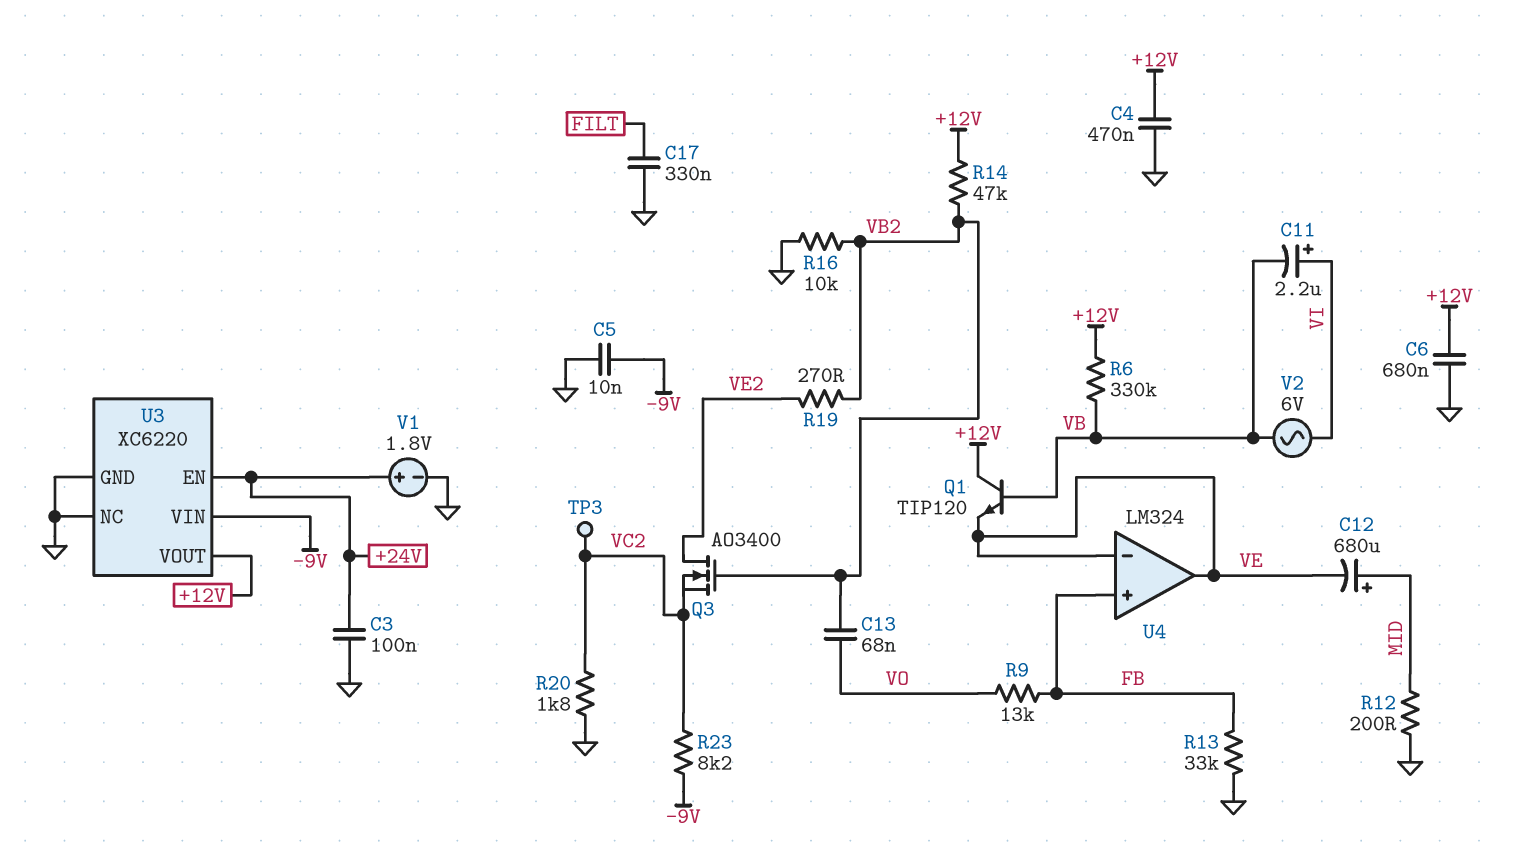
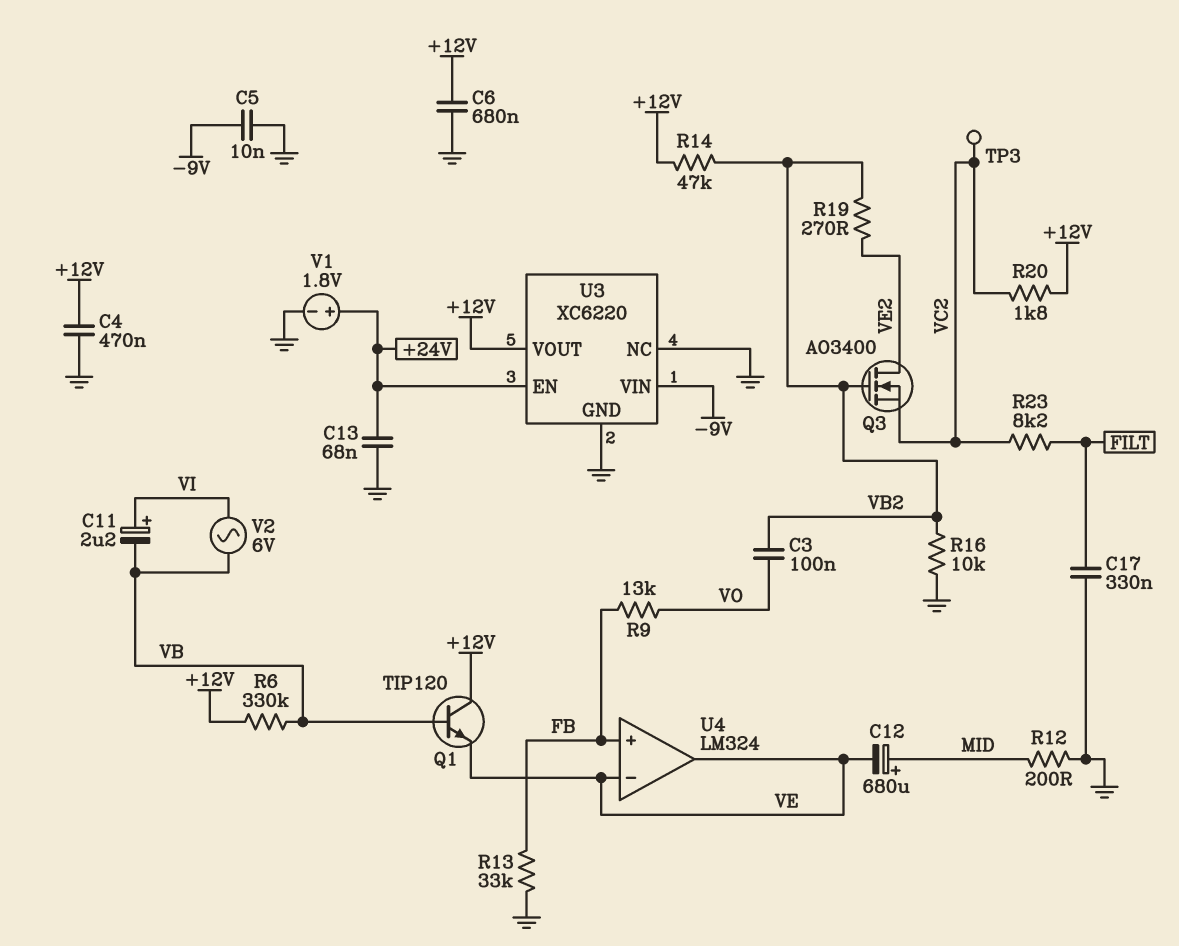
C3: 100nF (+24V, GND) -> 100nF (VB2, VO)
C13: 68nF (VB2, VO) -> 68nF (+24V, GND)
R20: 1.8k (GND, VC2) -> 1.8k (+12V, VC2)
R23: 8.2k (-9V, VC2) -> 8.2k (FILT, VC2)

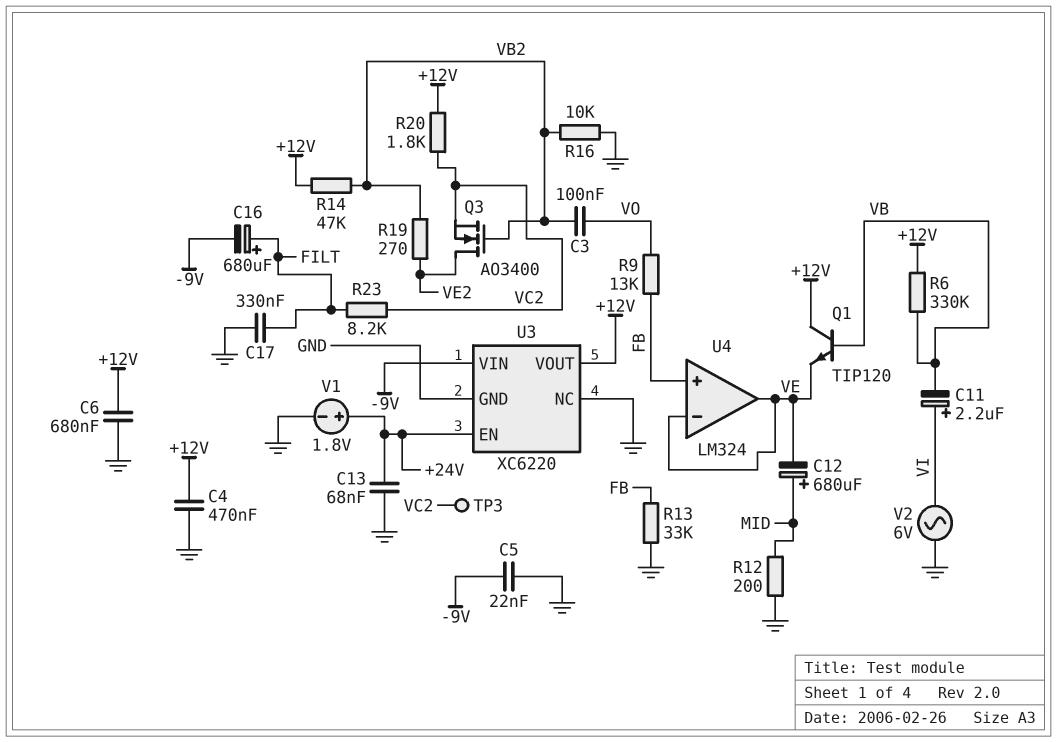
C5: 10nF (-9V, GND) -> 22nF (-9V, GND)
C16: none -> 680uF (plus FILT, minus -9V)
V2: AC 6V (VB, VI) -> AC 6V (GND, VI)

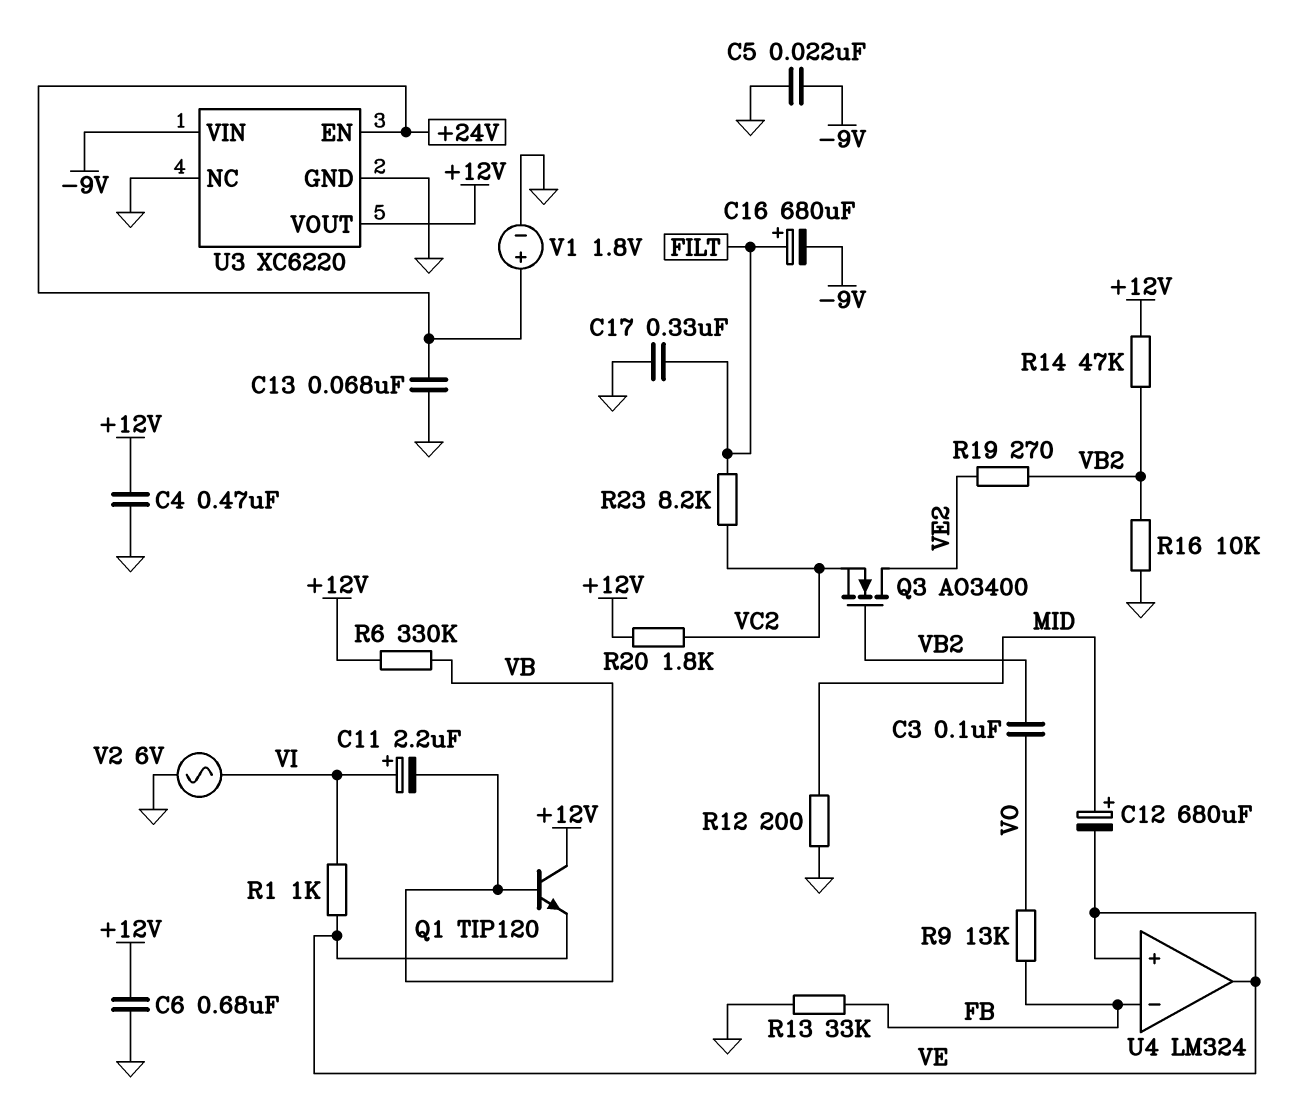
R1: none -> 1k (VE, VI)
TP3: test point (VC2) -> none
U4 pin in+: FB -> VE
U4 pin in-: VE -> FB

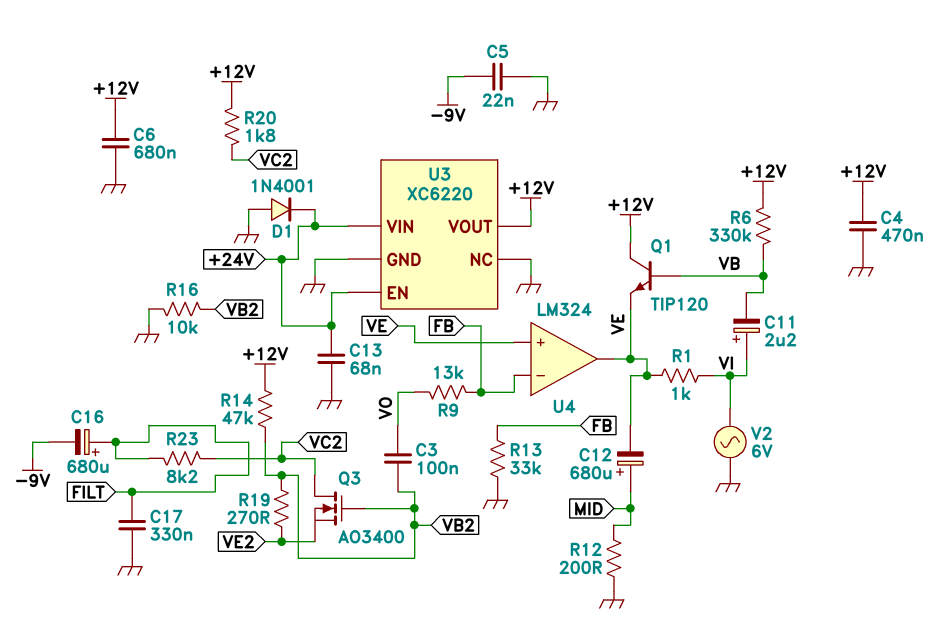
D1: none -> diode 1N4001 (A GND, K +24V)
Q3: NMOS AO3400 (G VB2, D VE2, S VC2) -> NMOS AO3400 (G VB2, D VC2, S VE2)
U3 pin VIN: -9V -> +24V
V1: 1.8V (plus +24V, minus GND) -> none

